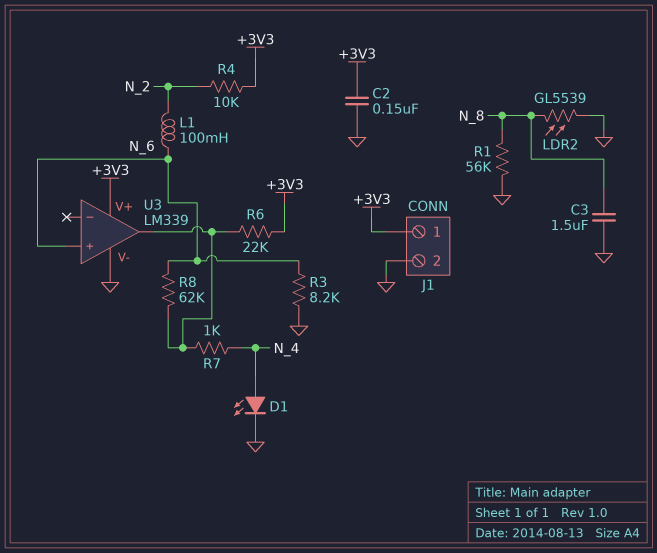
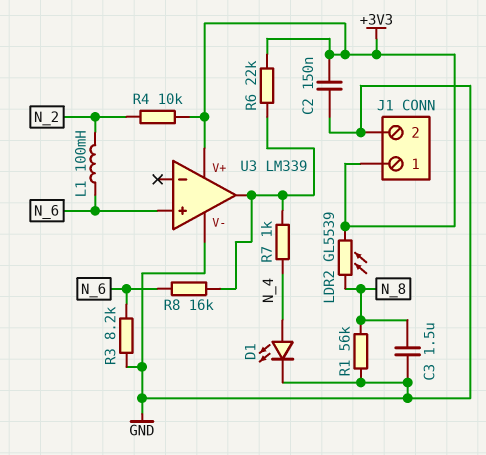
LDR2: GL5539 (GND, N_8) -> GL5539 (+3V3, N_8)
R8: 62k (N_6, U3/out) -> 16k (N_6, U3/out)

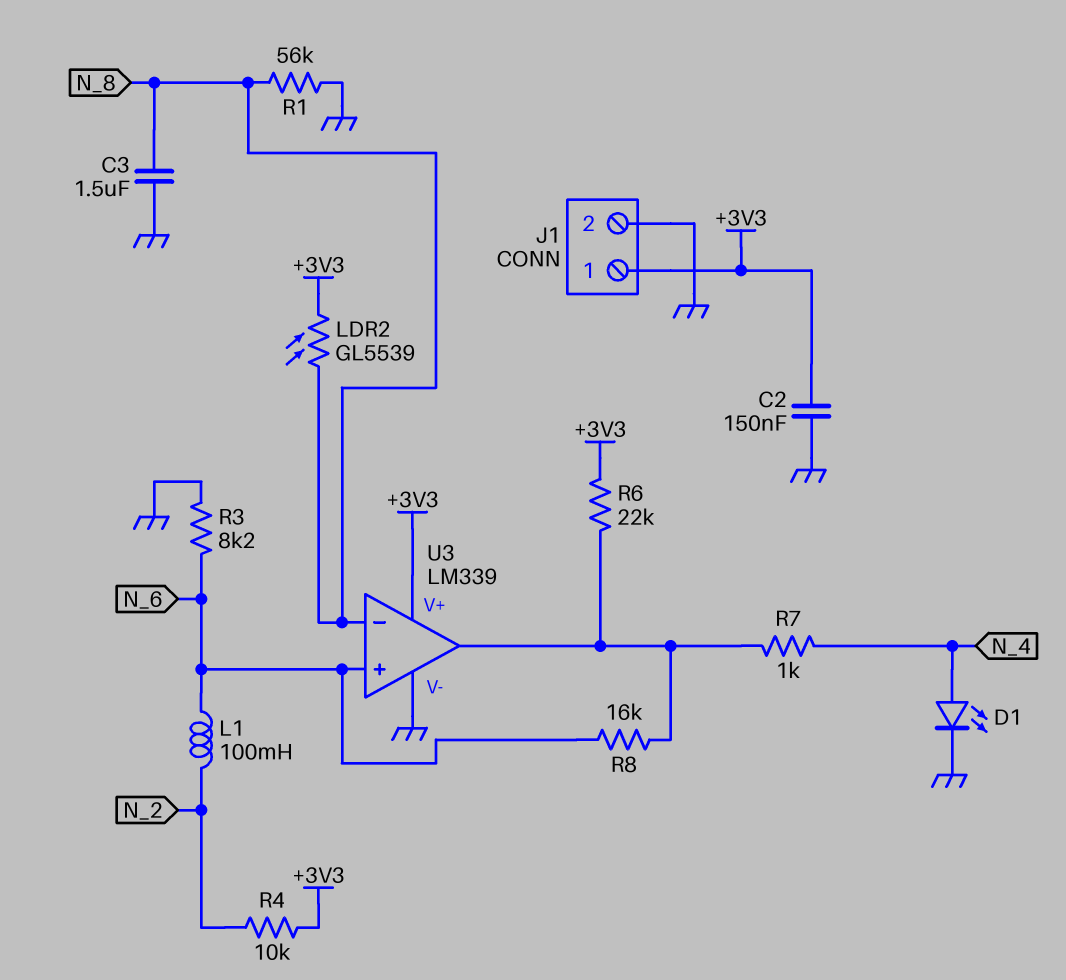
U3 pin in-: none -> N_8

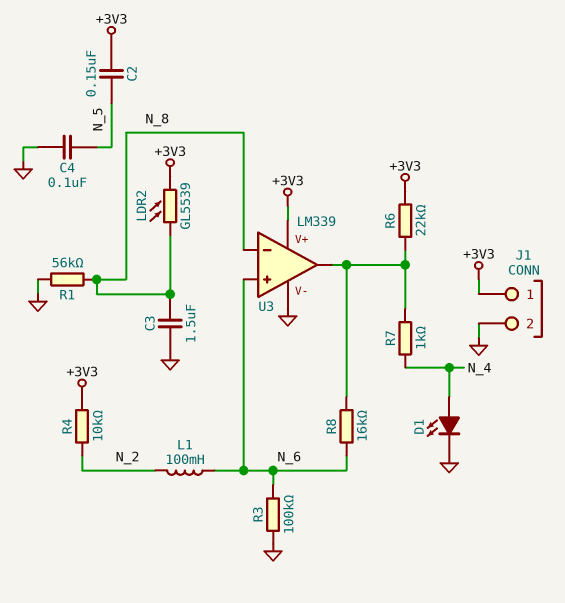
C2: 150nF (+3V3, GND) -> 150nF (+3V3, N_5)
C4: none -> 100nF (GND, N_5)
R3: 8.2k (GND, N_6) -> 100k (GND, N_6)

